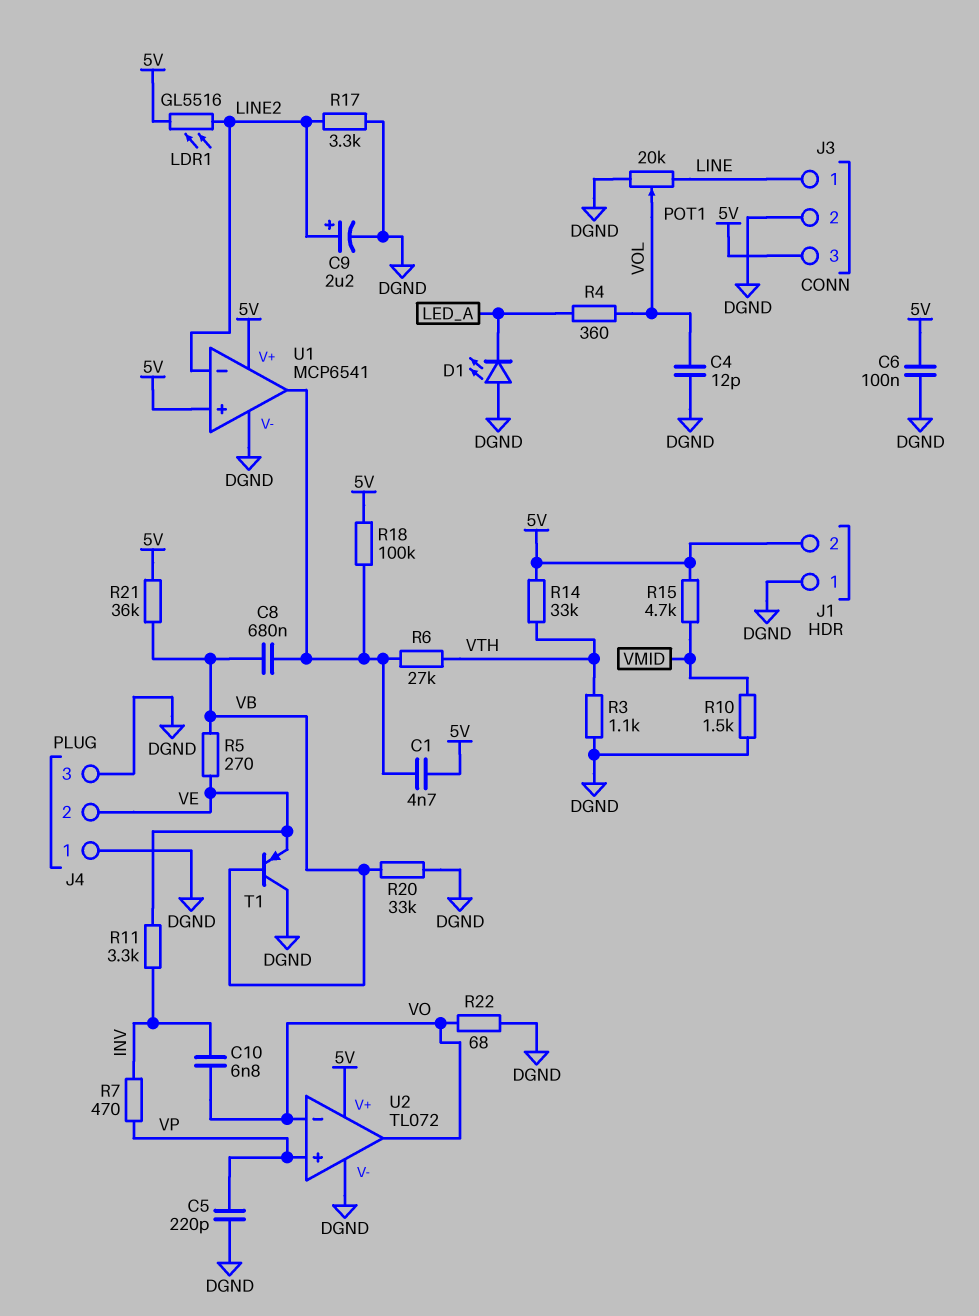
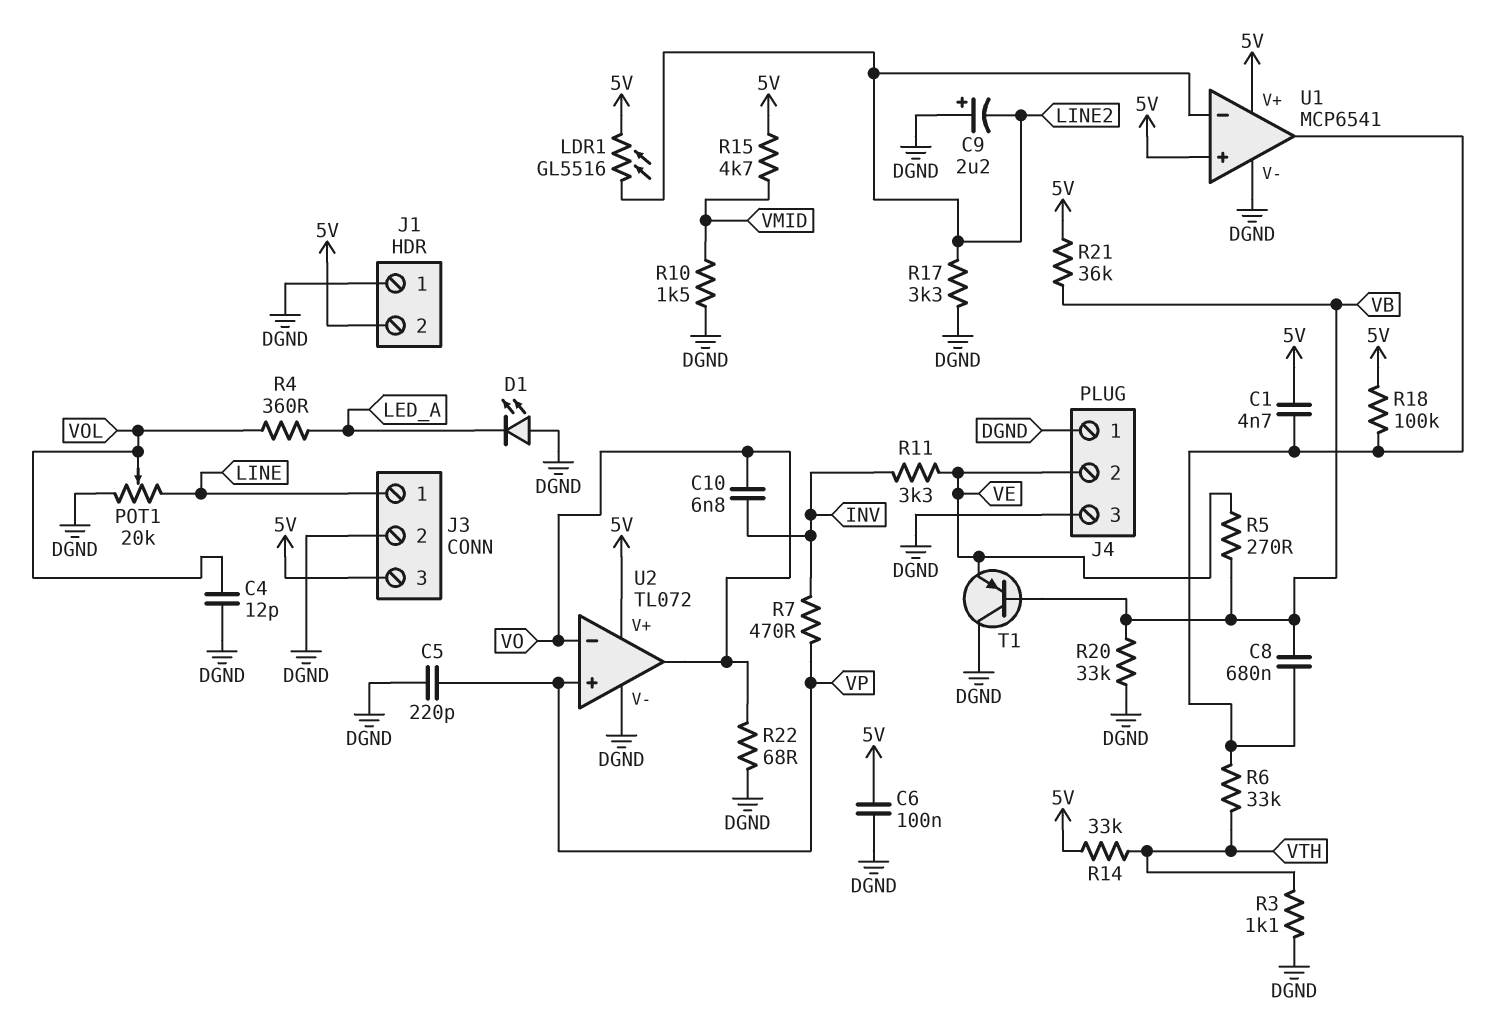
C9: 2.2uF (plus LINE2, minus DGND) -> 2.2uF (plus DGND, minus LINE2)
R6: 27k (U1/out, VTH) -> 33k (U1/out, VTH)

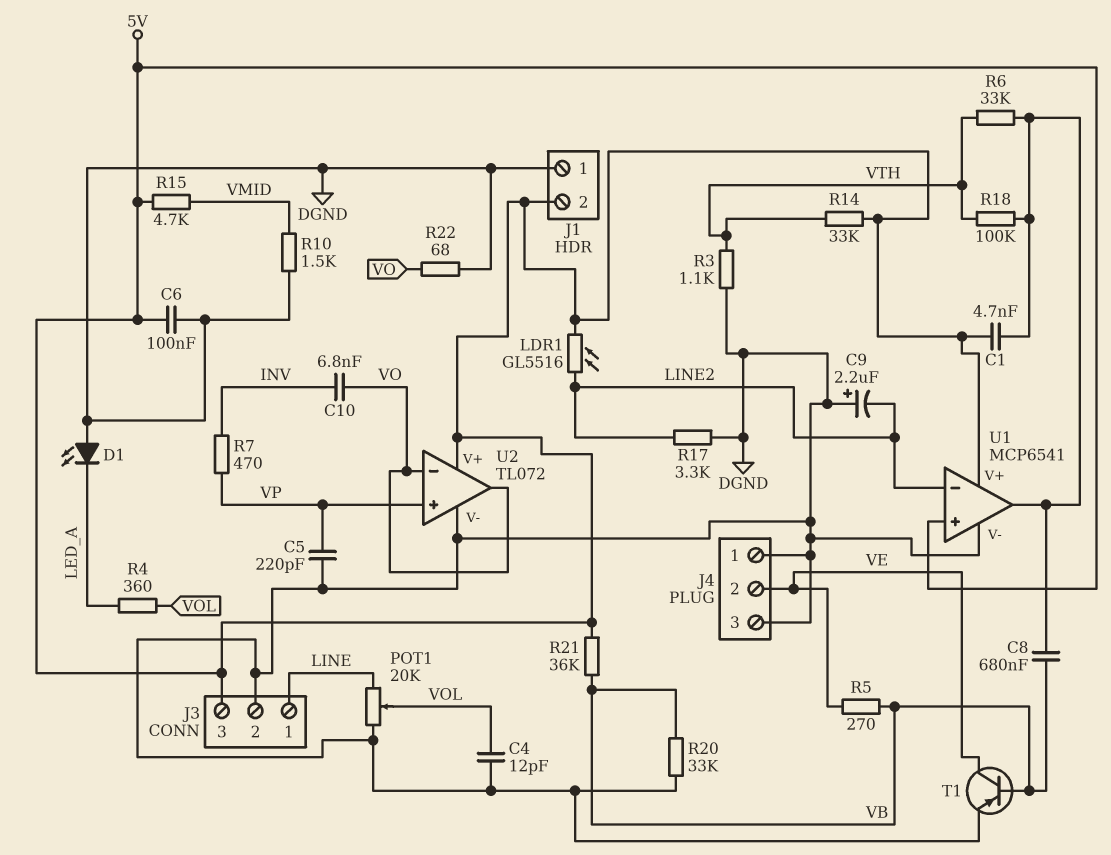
R11: 3.3k (INV, VE) -> none
R18: 100k (5V, U1/out) -> 100k (U1/out, VTH)
T1: PNP (B VB, C DGND, E VE) -> PNP (B VB, C VE, E DGND)

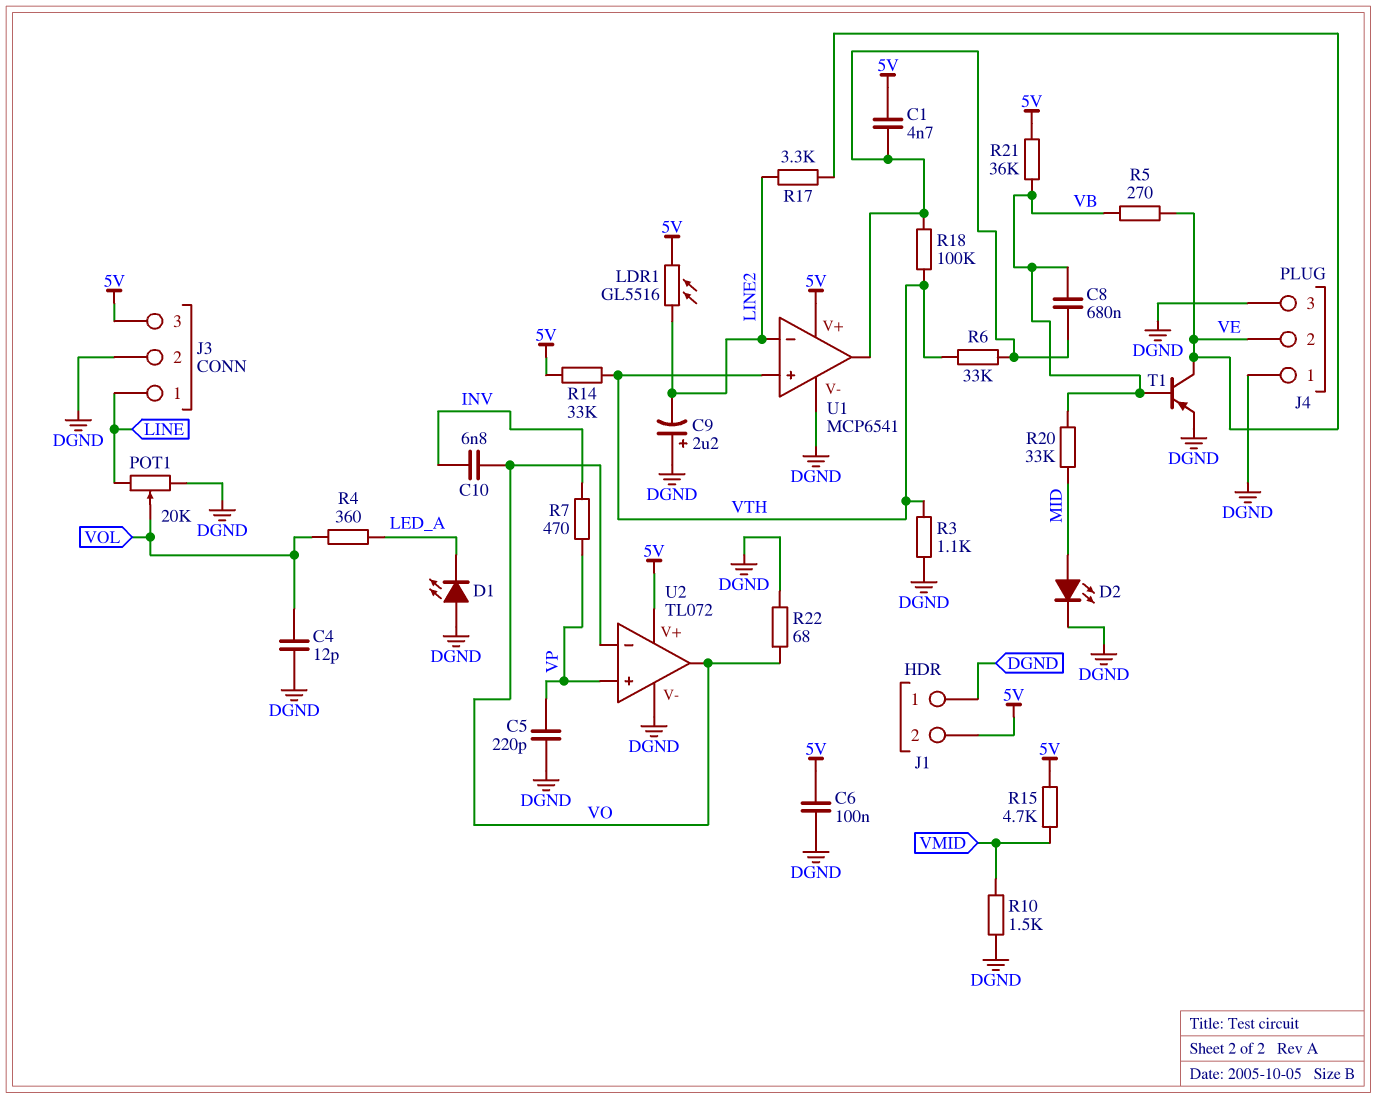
D2: none -> LED (A MID, K DGND)
R17: 3.3k (DGND, LINE2) -> 3.3k (LINE2, VE)
R20: 33k (DGND, VB) -> 33k (MID, VB)
U1 pin in+: 5V -> VTH

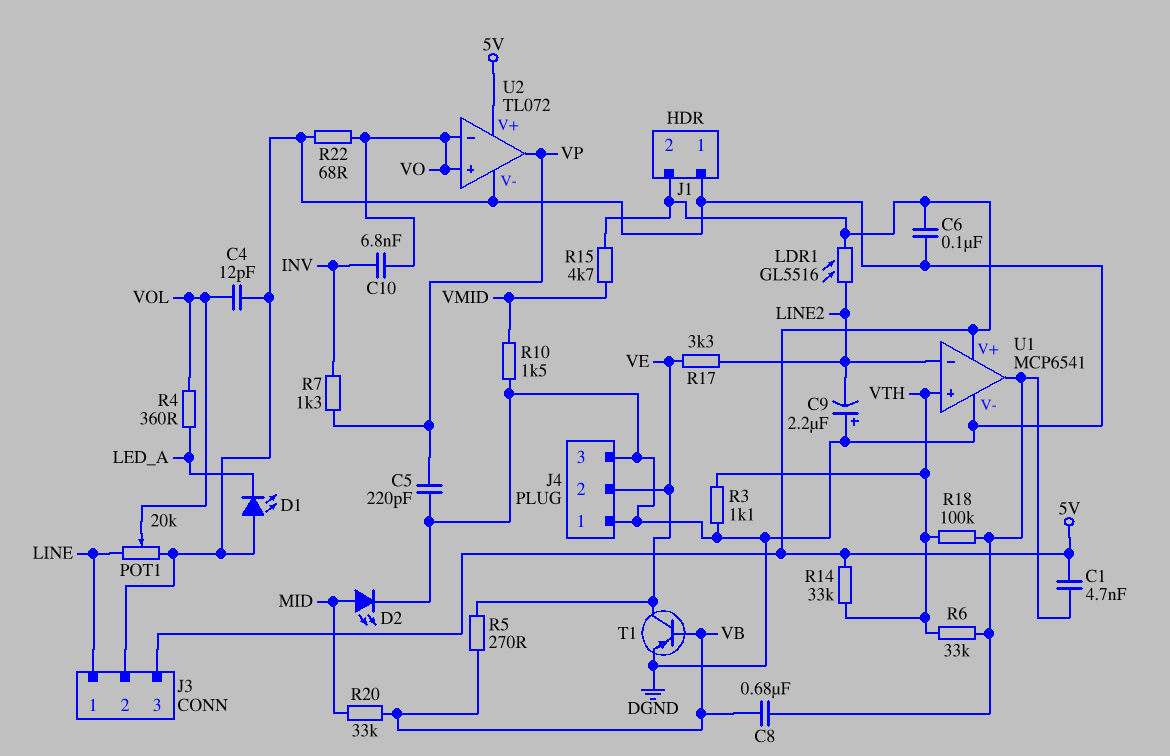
R7: 470 (INV, VP) -> 1.3k (INV, VP)
R21: 36k (5V, VB) -> none
U2 pin in+: VP -> VO
U2 pin out: VO -> VP

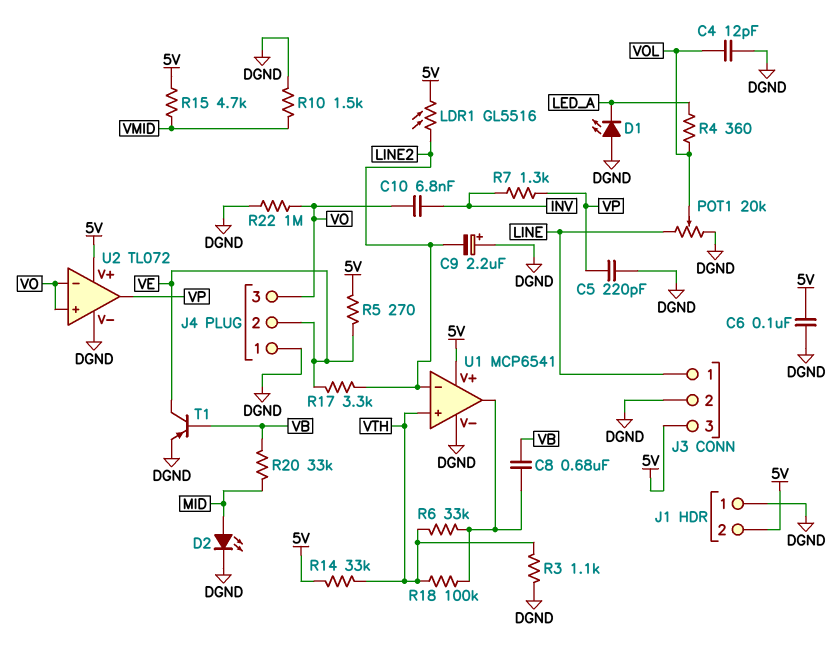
C1: 4.7nF (5V, U1/out) -> none
J4 pin 3: DGND -> VO
R5: 270 (VB, VE) -> 270 (5V, VE)
R22: 68 (DGND, VO) -> 1M (DGND, VO)

